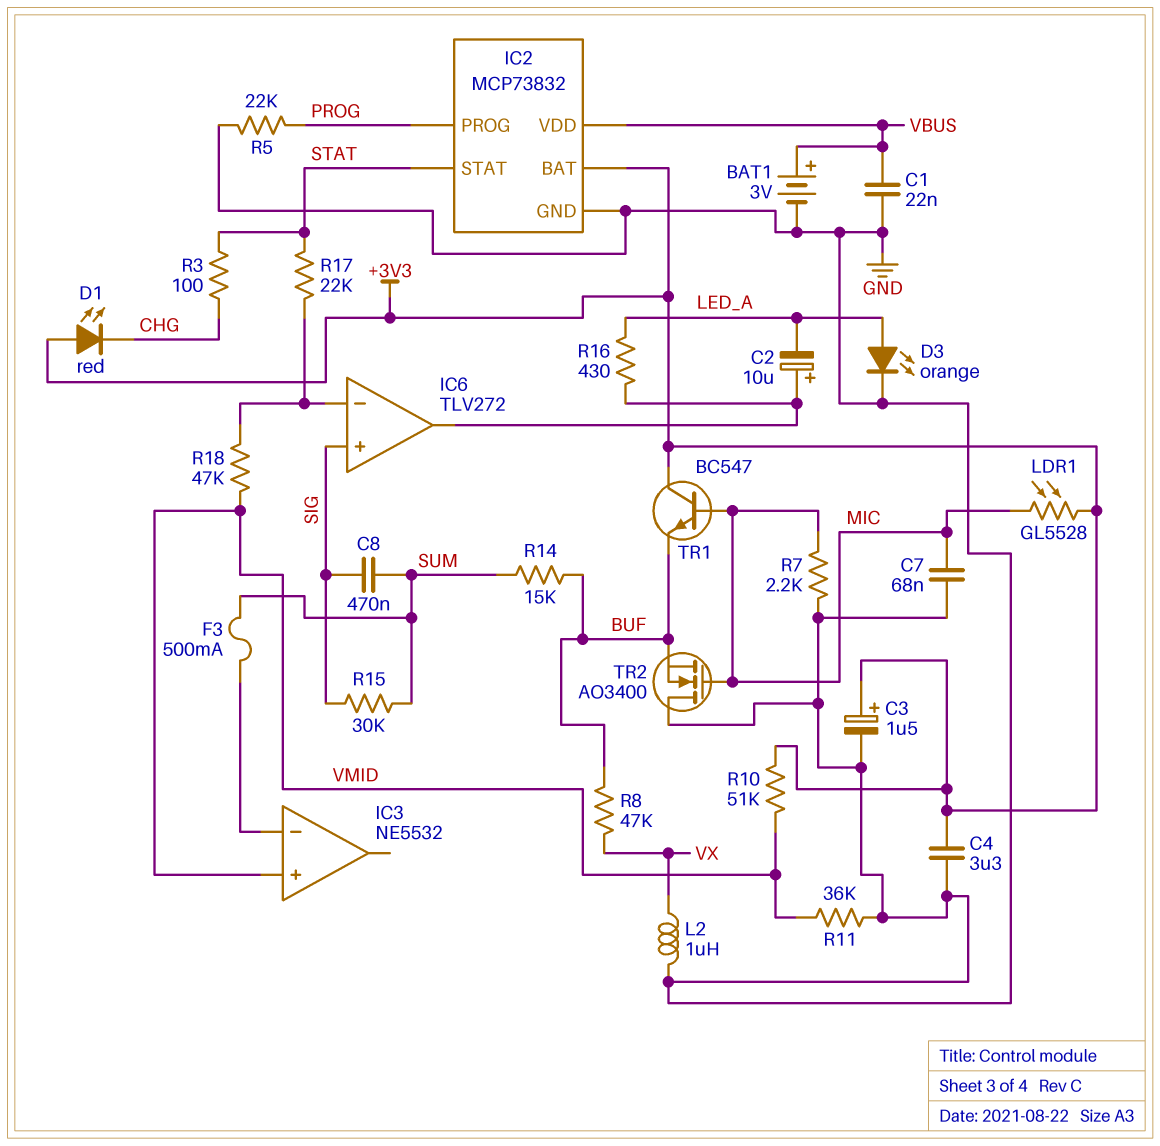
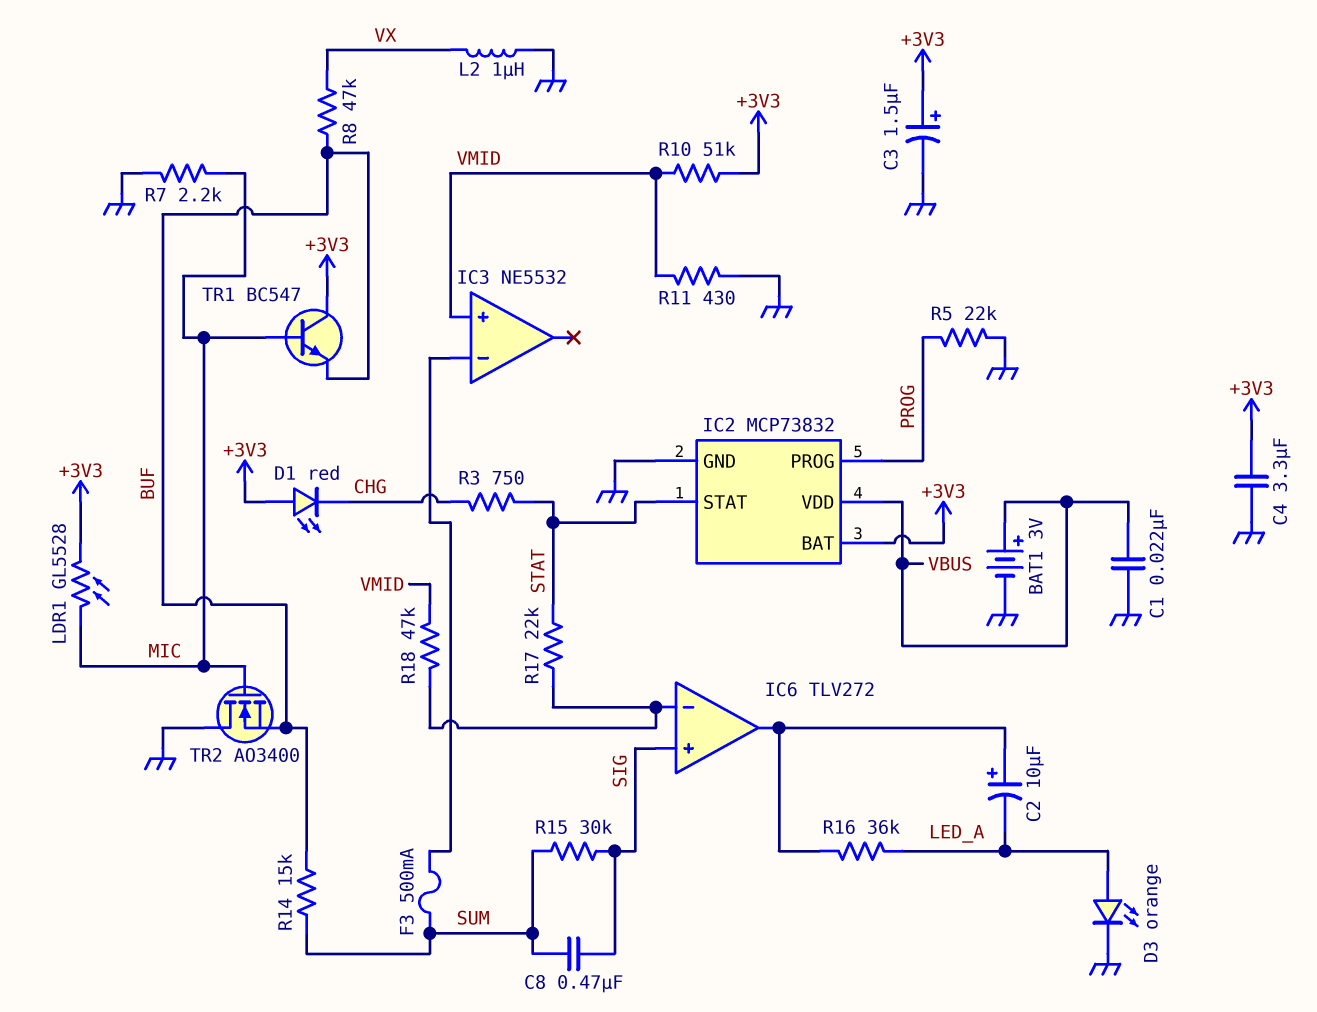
C7: 68nF (GND, MIC) -> none
R3: 100 (CHG, STAT) -> 750 (CHG, STAT)
R11: 36k (GND, VMID) -> 430 (GND, VMID)
R16: 430 (IC6/out, LED_A) -> 36k (IC6/out, LED_A)

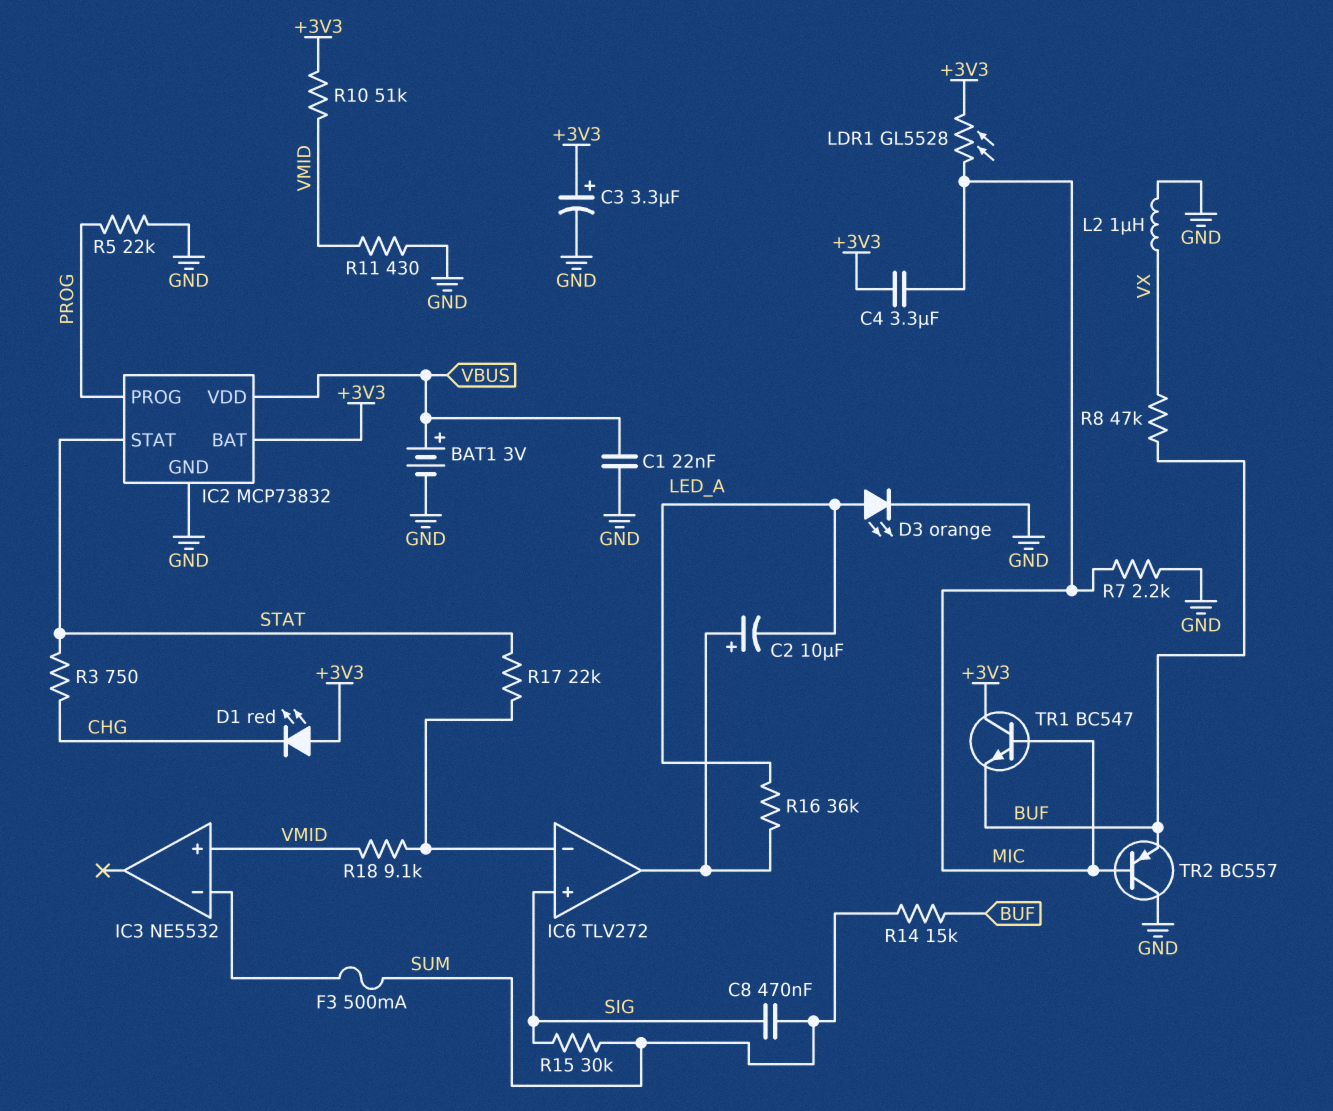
C3: 1.5uF (plus +3V3, minus GND) -> 3.3uF (plus +3V3, minus GND)
C4: 3.3uF (+3V3, GND) -> 3.3uF (+3V3, MIC)
R18: 47k (IC6/in-, VMID) -> 9.1k (IC6/in-, VMID)
TR2: NMOS AO3400 (G MIC, D GND, S BUF) -> PNP BC557 (B MIC, C GND, E BUF)

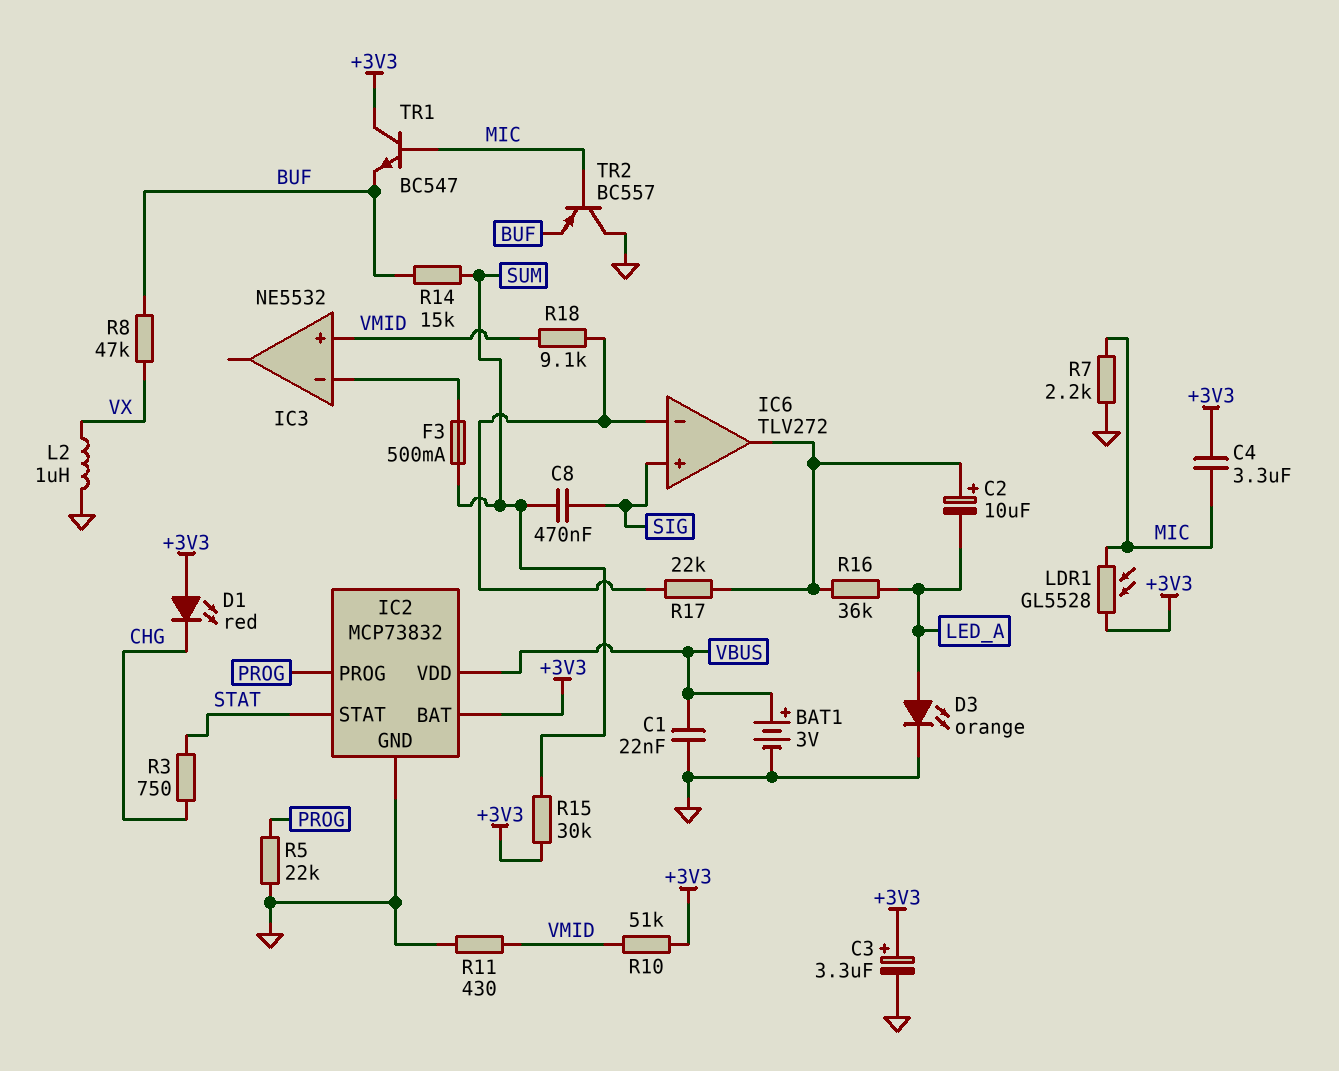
R15: 30k (SIG, SUM) -> 30k (+3V3, SUM)
R17: 22k (IC6/in-, STAT) -> 22k (IC6/in-, IC6/out)

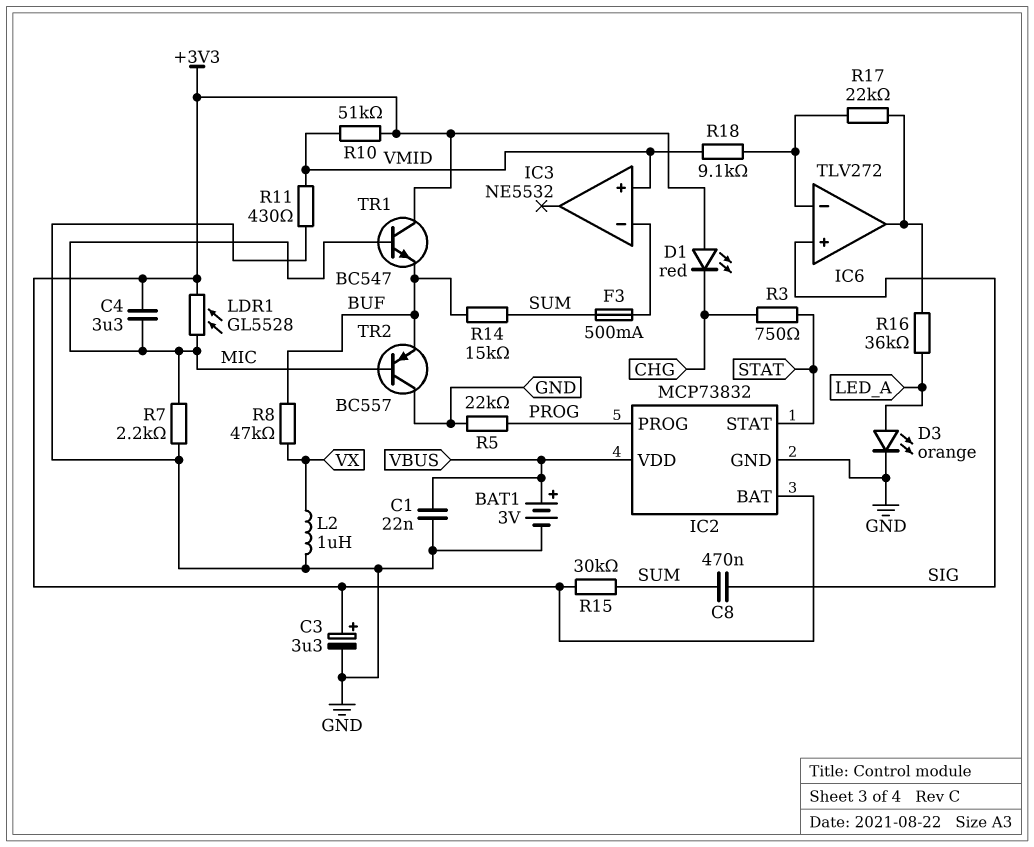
C2: 10uF (plus IC6/out, minus LED_A) -> none

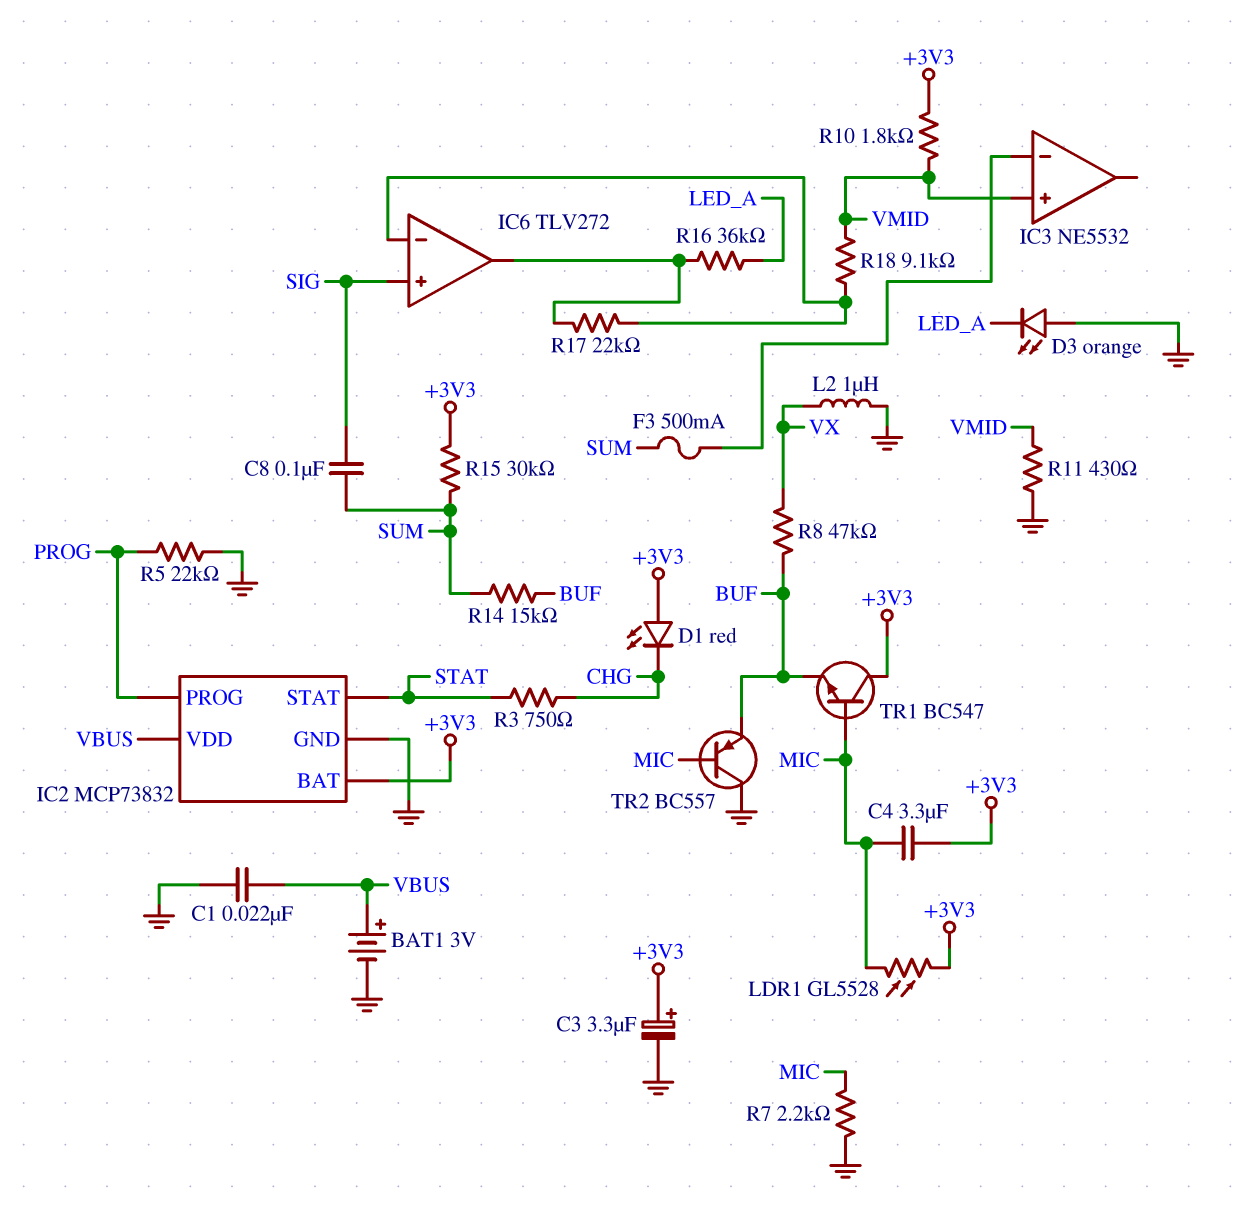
C8: 470nF (SIG, SUM) -> 100nF (SIG, SUM)
D3: LED orange (A LED_A, K GND) -> LED orange (A GND, K LED_A)
R10: 51k (+3V3, VMID) -> 1.8k (+3V3, VMID)

